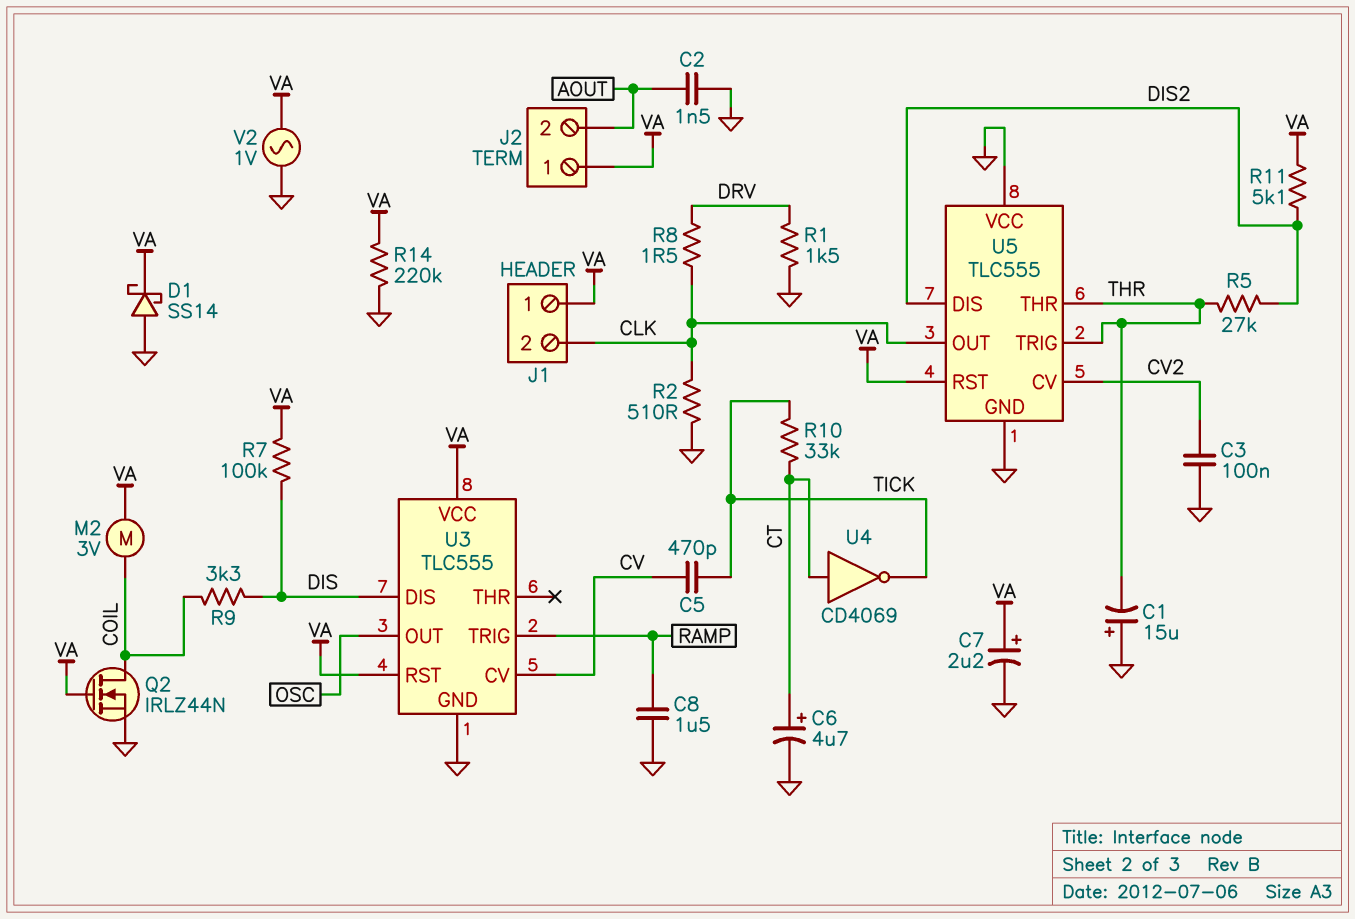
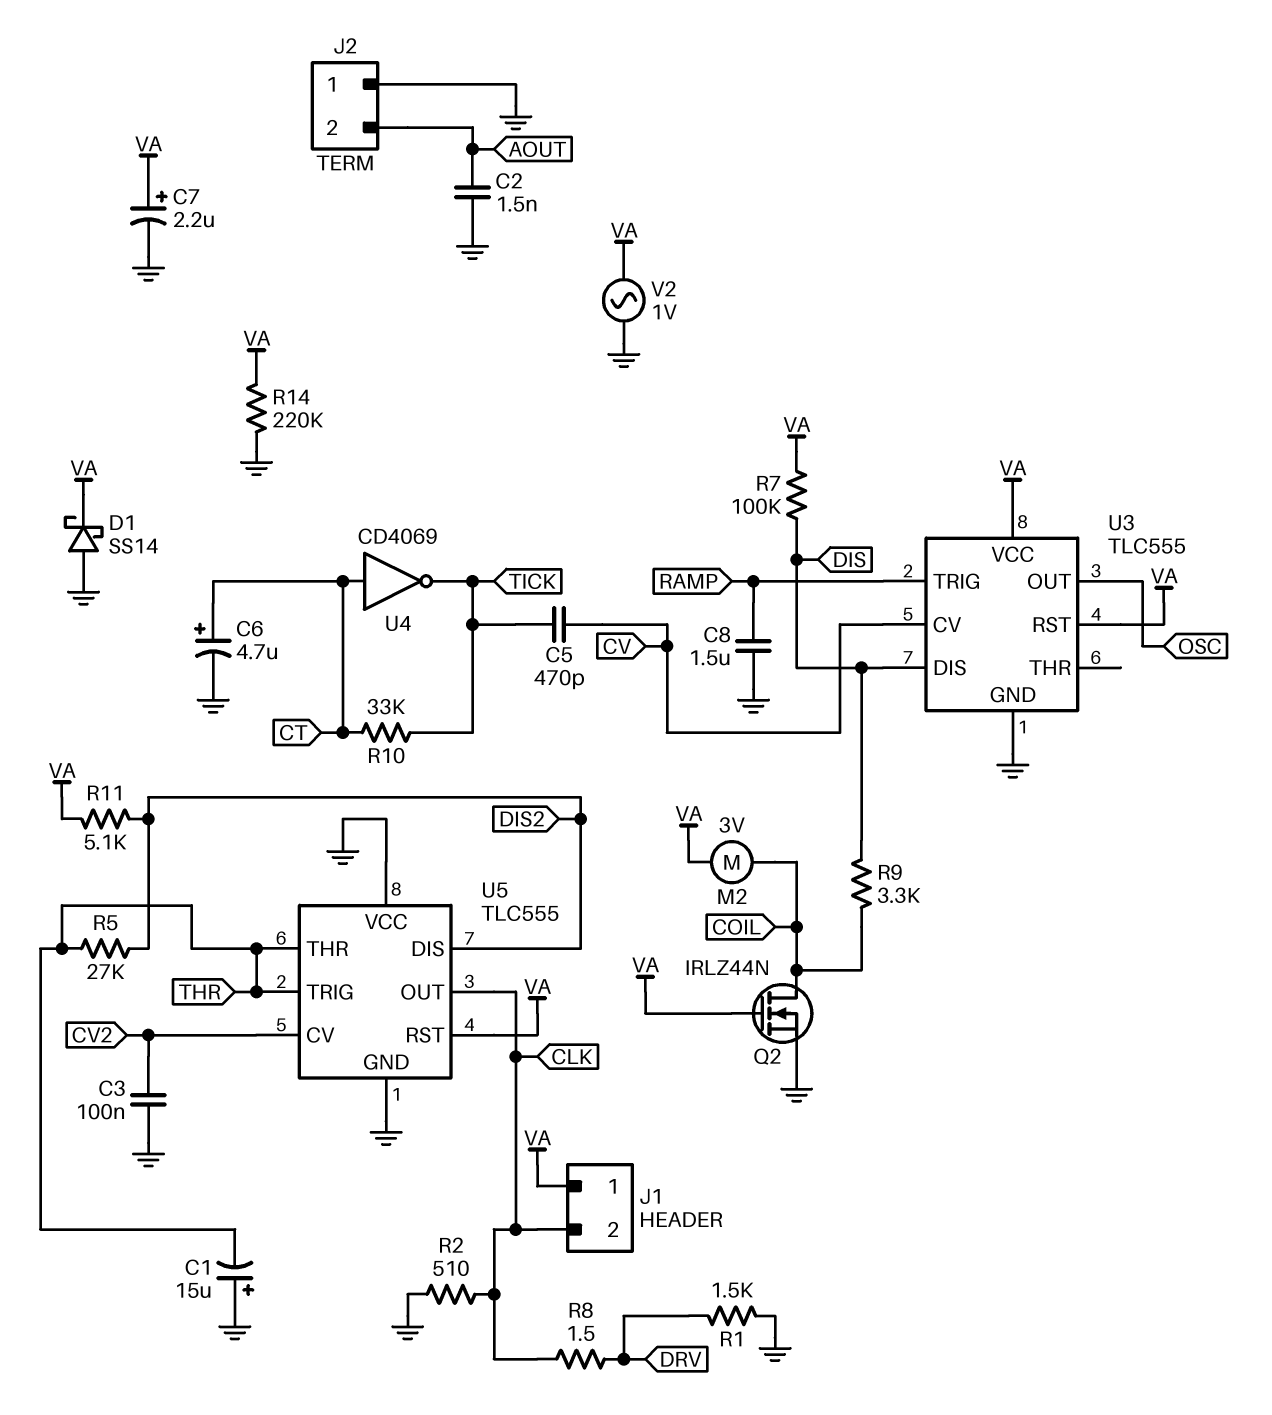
J2 pin 1: VA -> GND

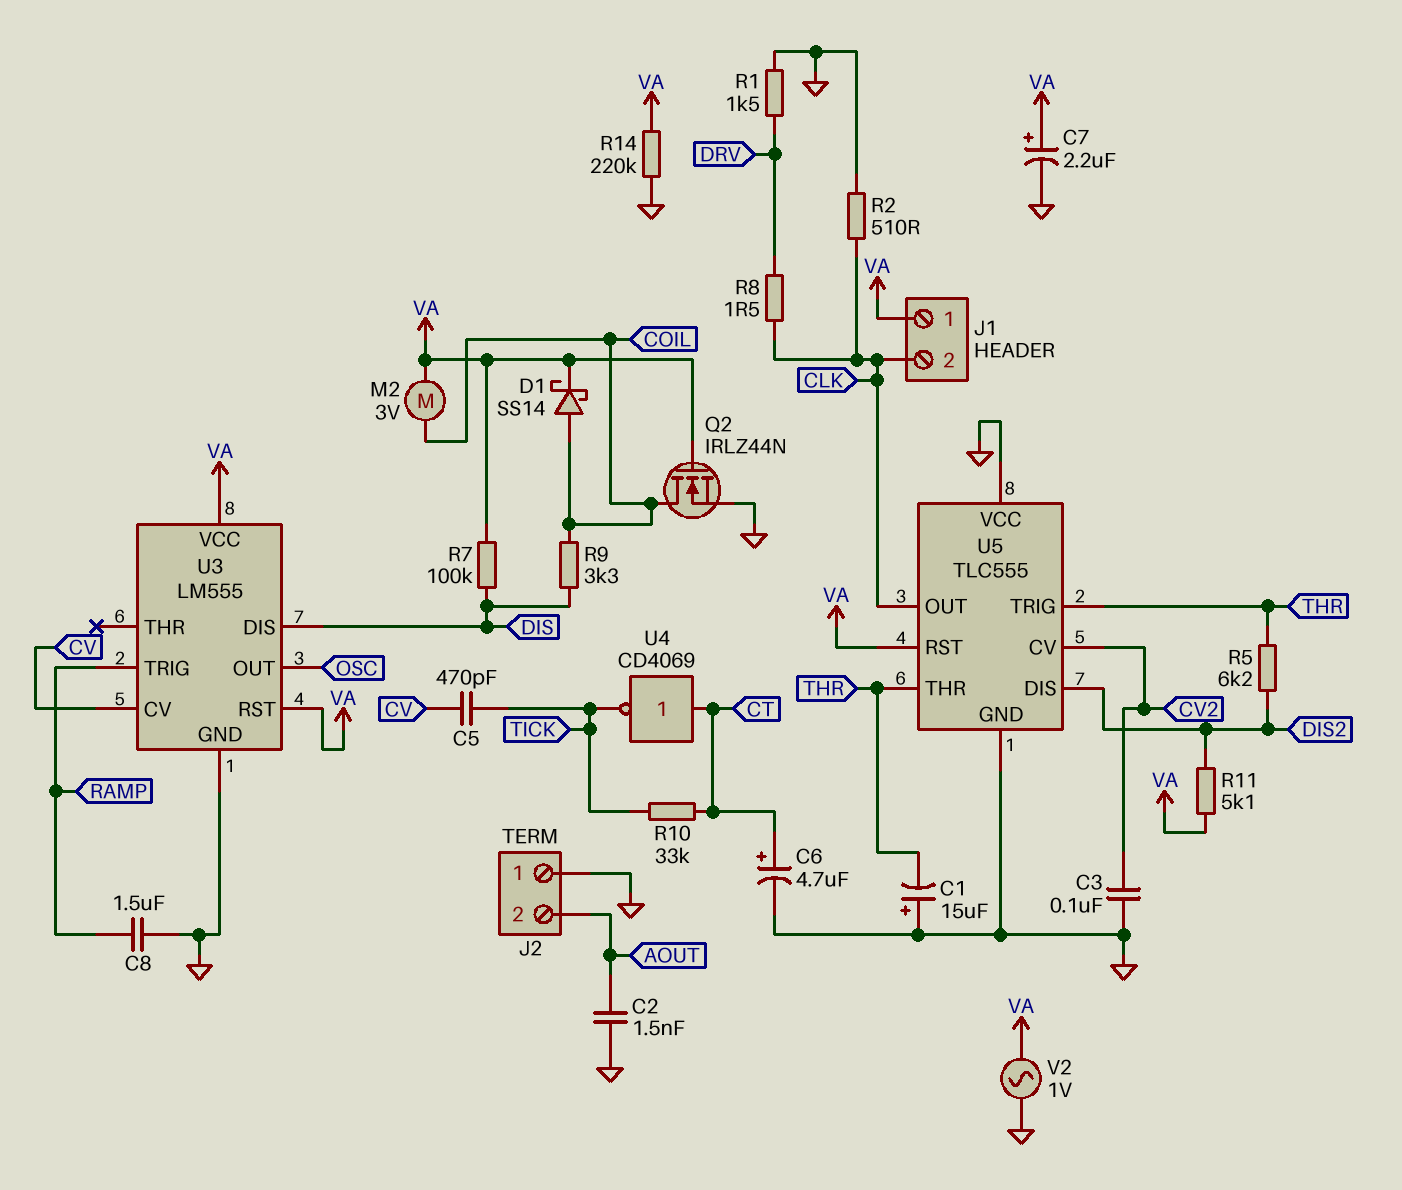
D1: schottky SS14 (A GND, K VA) -> schottky SS14 (A COIL, K VA)
R5: 27k (DIS2, THR) -> 6.2k (DIS2, THR)
U3: TLC555 -> LM555

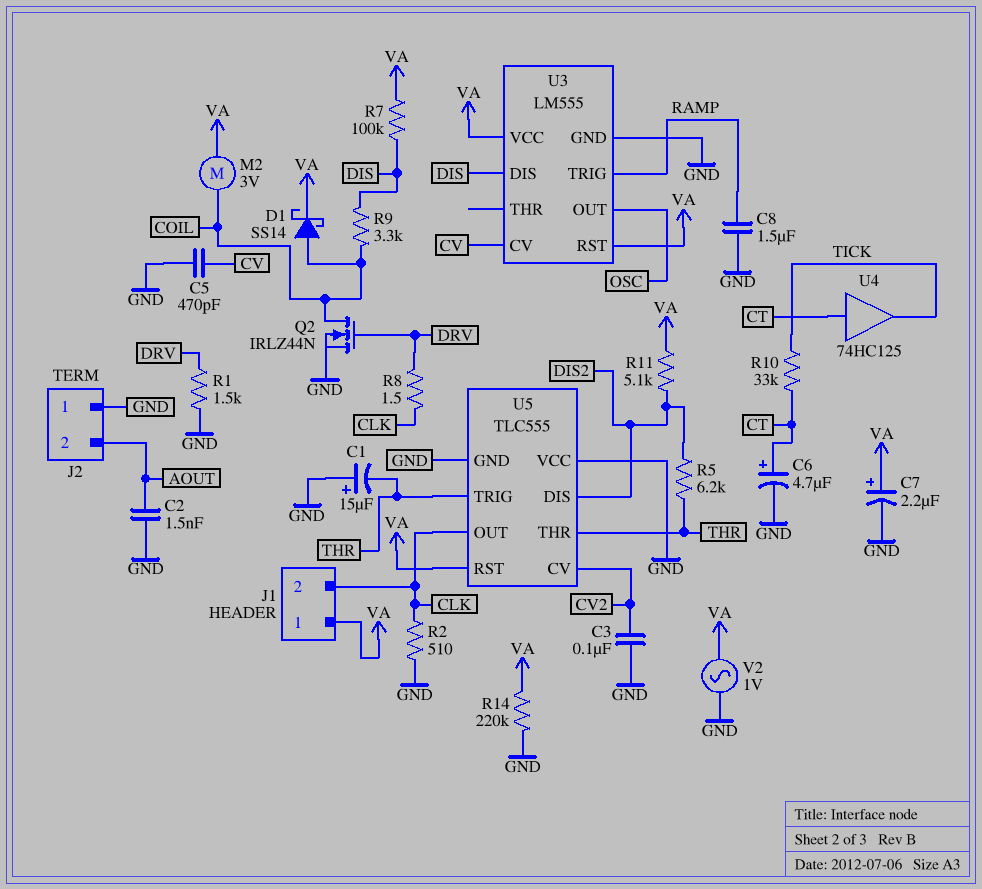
C5: 470pF (CV, TICK) -> 470pF (CV, GND)
Q2: NMOS IRLZ44N (G VA, D COIL, S GND) -> NMOS IRLZ44N (G DRV, D COIL, S GND)
U4: NOT CD4069 (in CT, out TICK) -> buffer 74HC125 (in CT, out TICK)

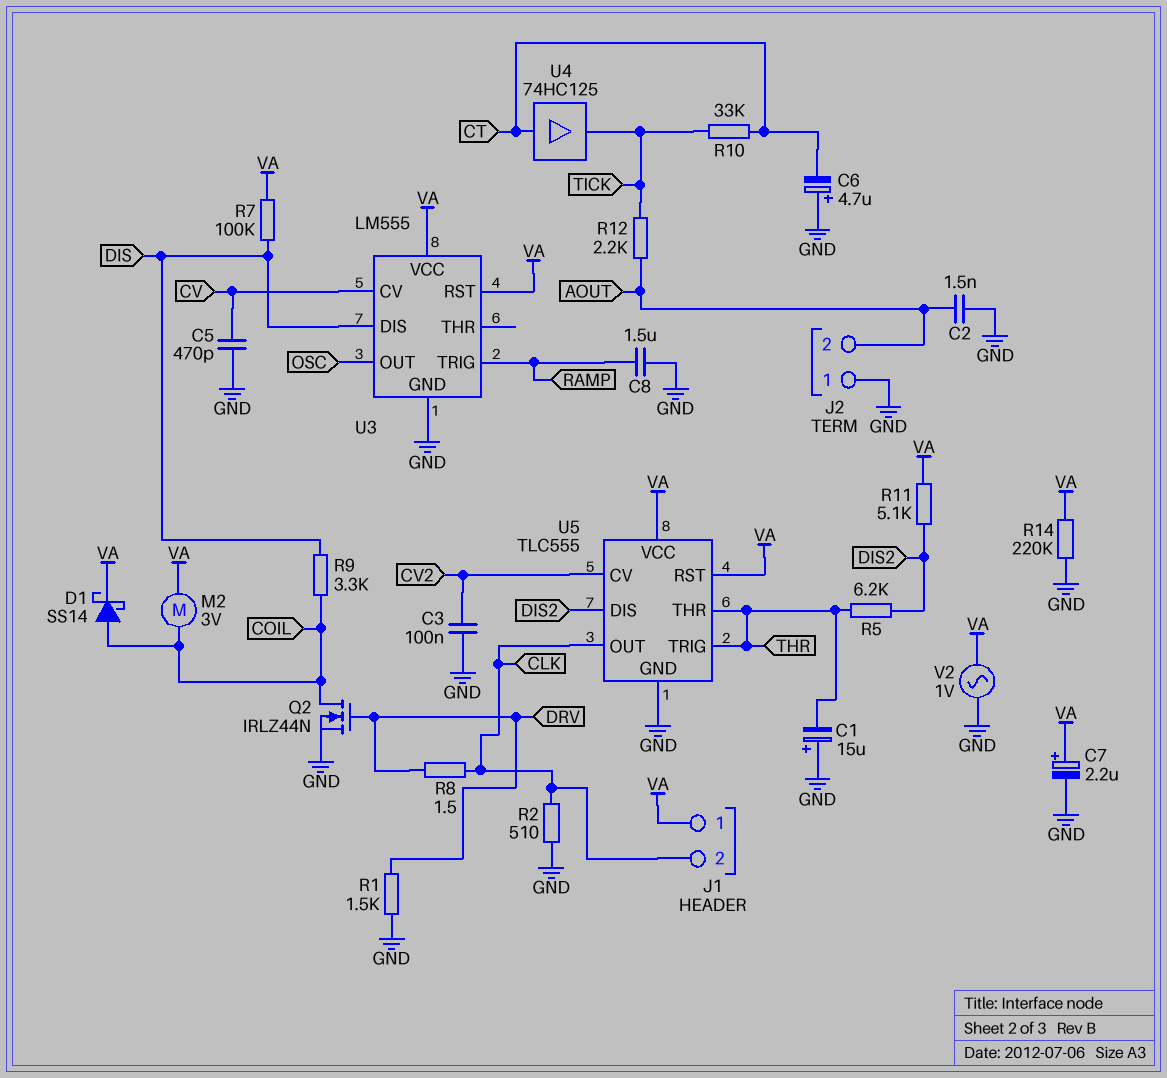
C6: 4.7uF (plus CT, minus GND) -> 4.7uF (plus GND, minus CT)
R12: none -> 2.2k (AOUT, TICK)
U5 pin VCC: GND -> VA

